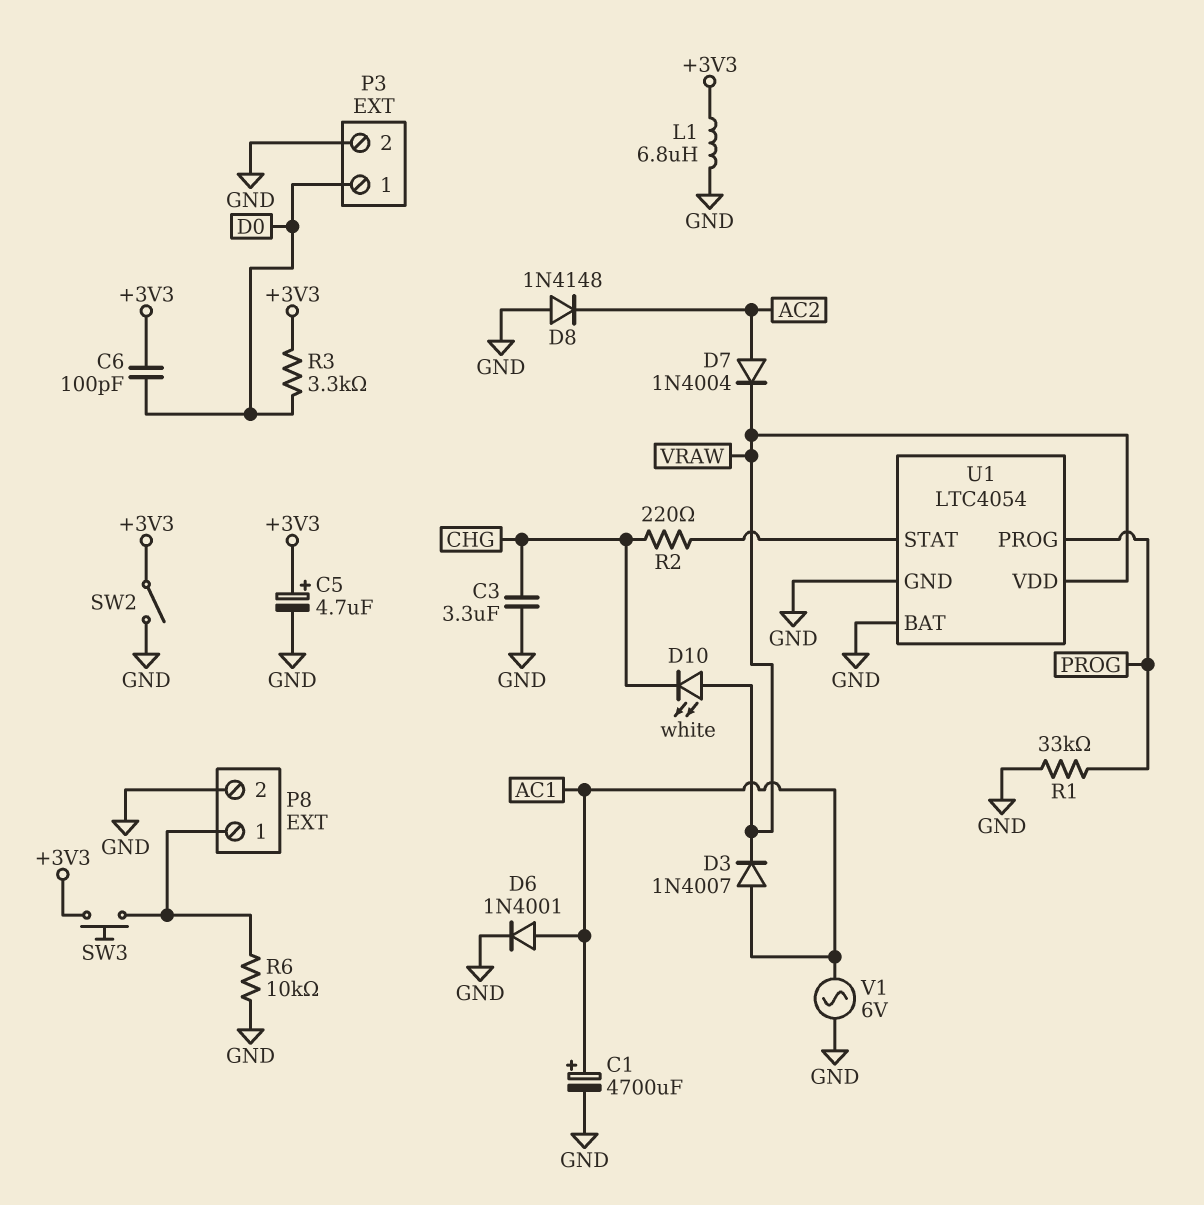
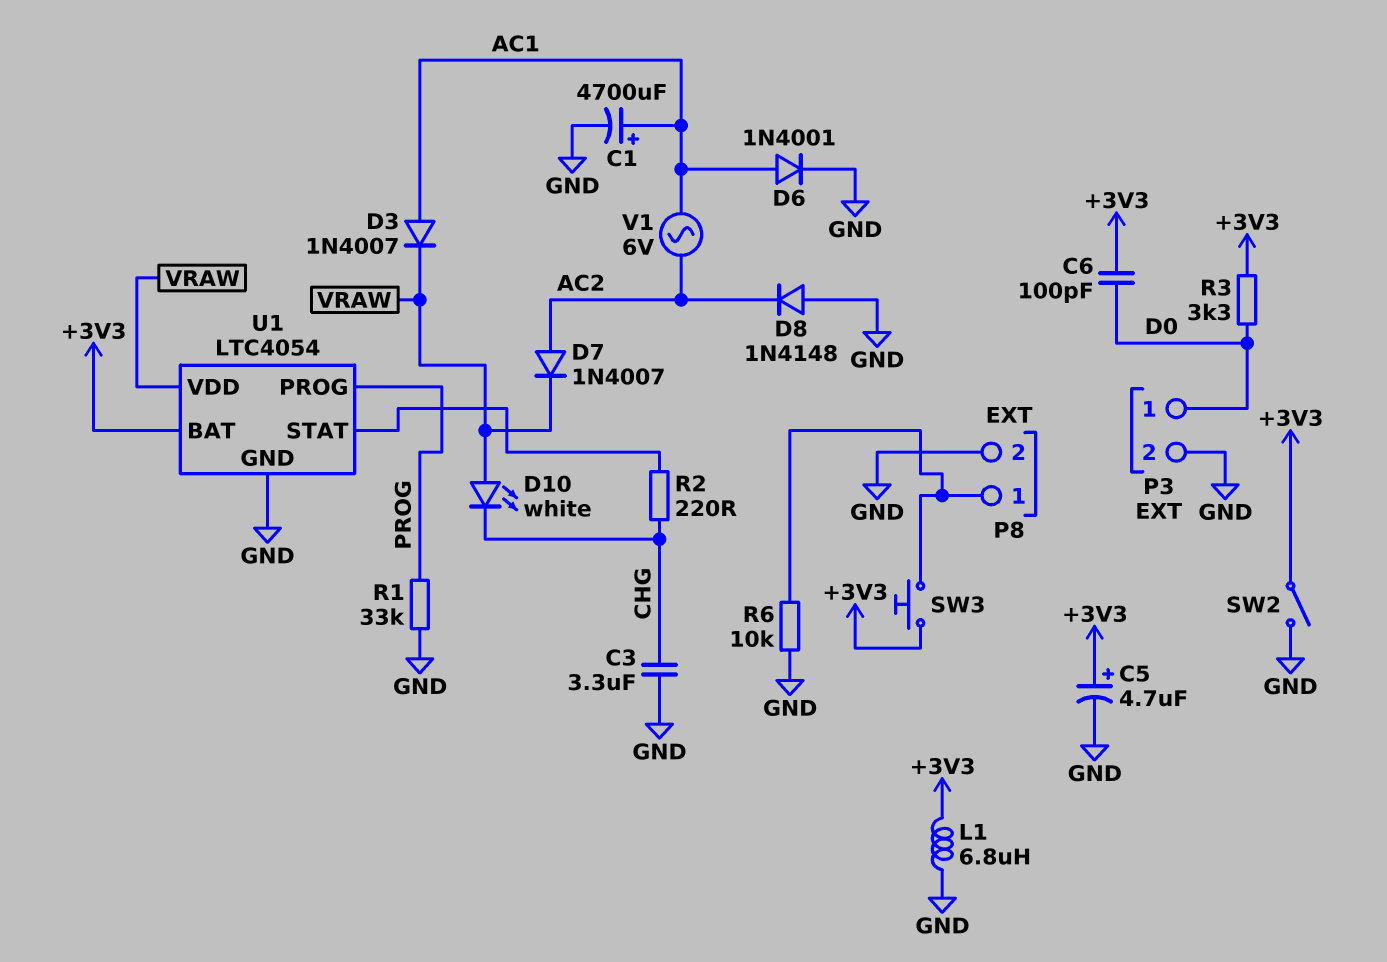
D7: diode 1N4004 (A AC2, K VRAW) -> diode 1N4007 (A AC2, K VRAW)
U1 pin BAT: GND -> +3V3
V1: AC 6V (AC1, GND) -> AC 6V (AC1, AC2)

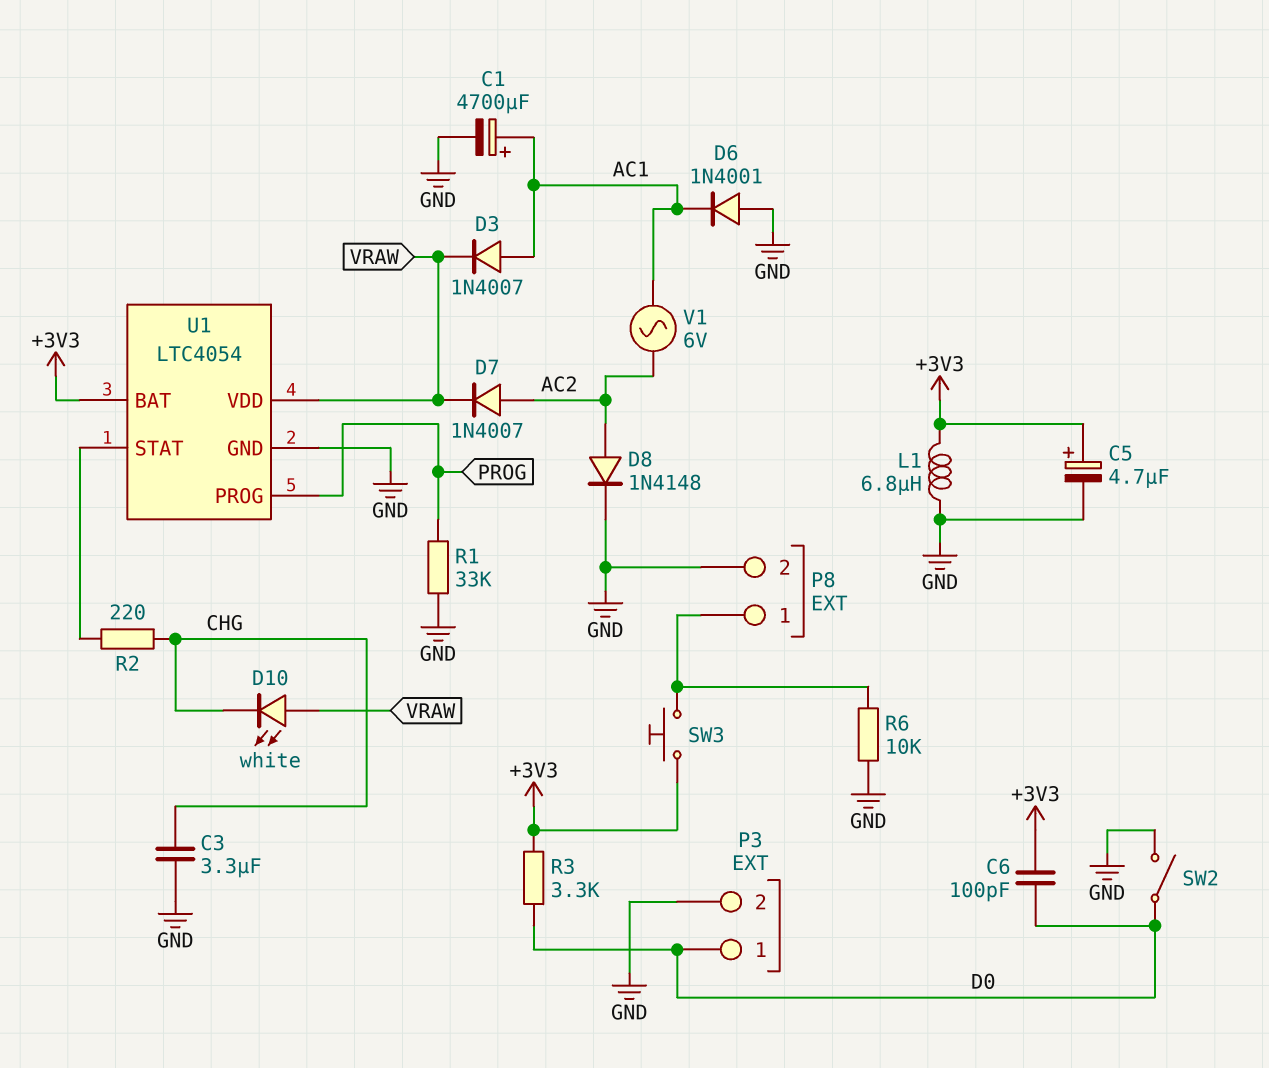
D6: diode 1N4001 (A AC1, K GND) -> diode 1N4001 (A GND, K AC1)
D8: diode 1N4148 (A GND, K AC2) -> diode 1N4148 (A AC2, K GND)
SW2: switch (+3V3, GND) -> switch (D0, GND)

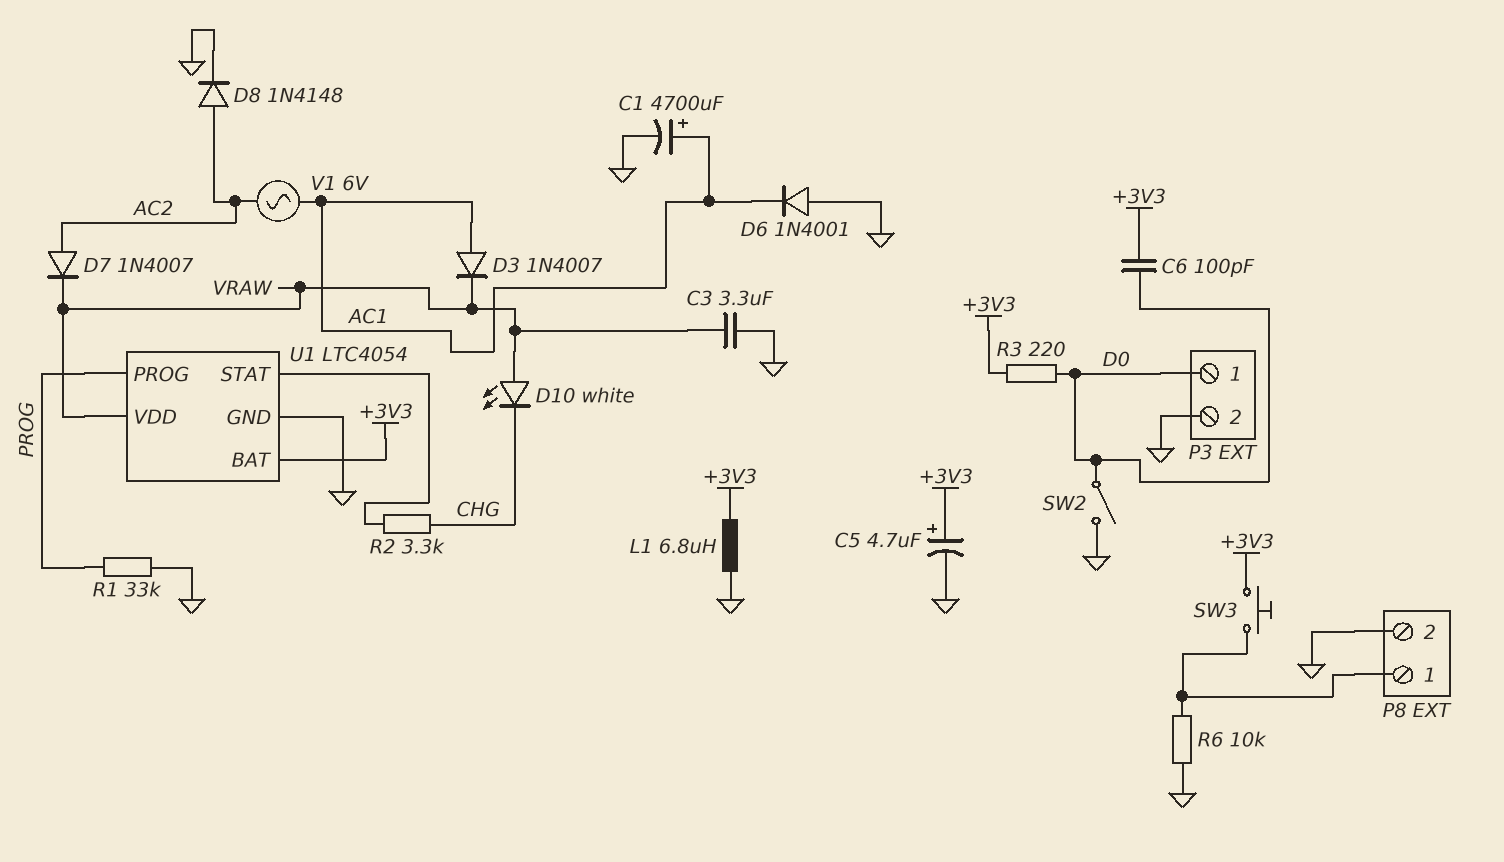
C3: 3.3uF (CHG, GND) -> 3.3uF (GND, VRAW)
R2: 220 (CHG, U1/STAT) -> 3.3k (CHG, U1/STAT)
R3: 3.3k (+3V3, D0) -> 220 (+3V3, D0)

